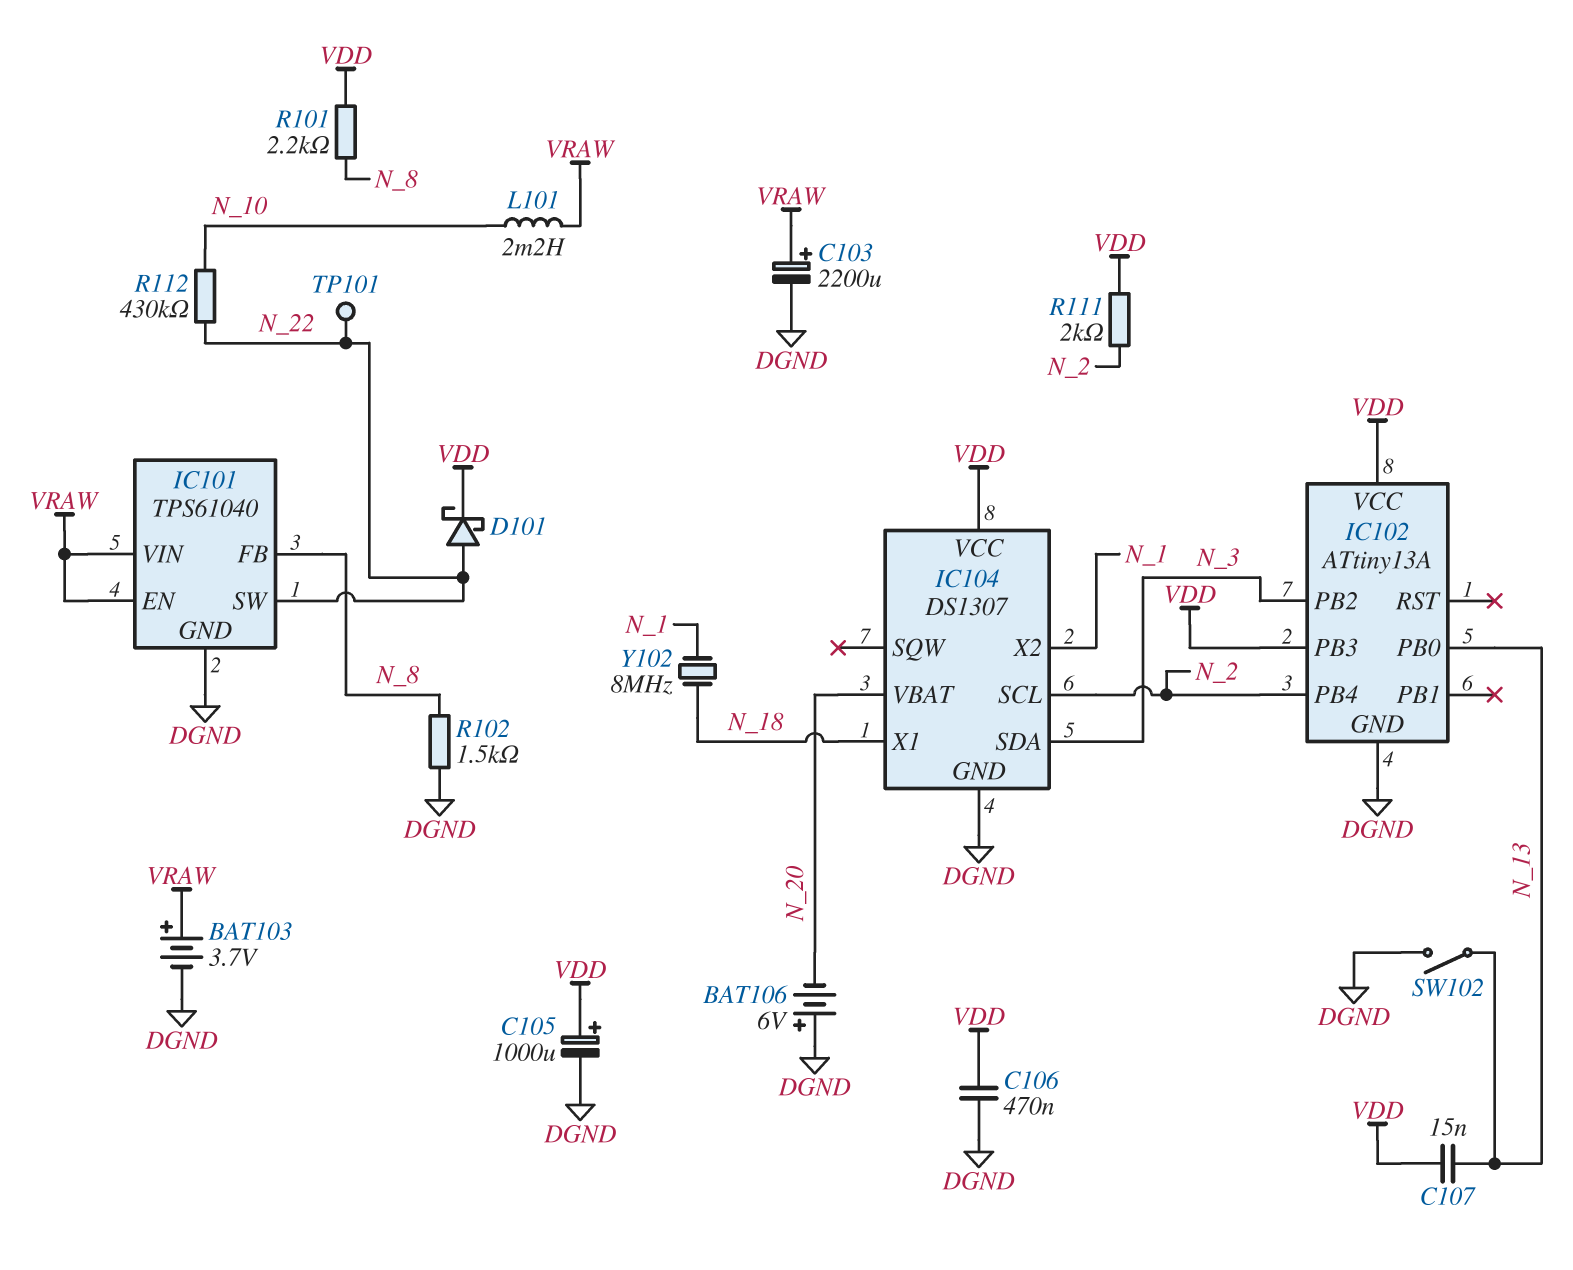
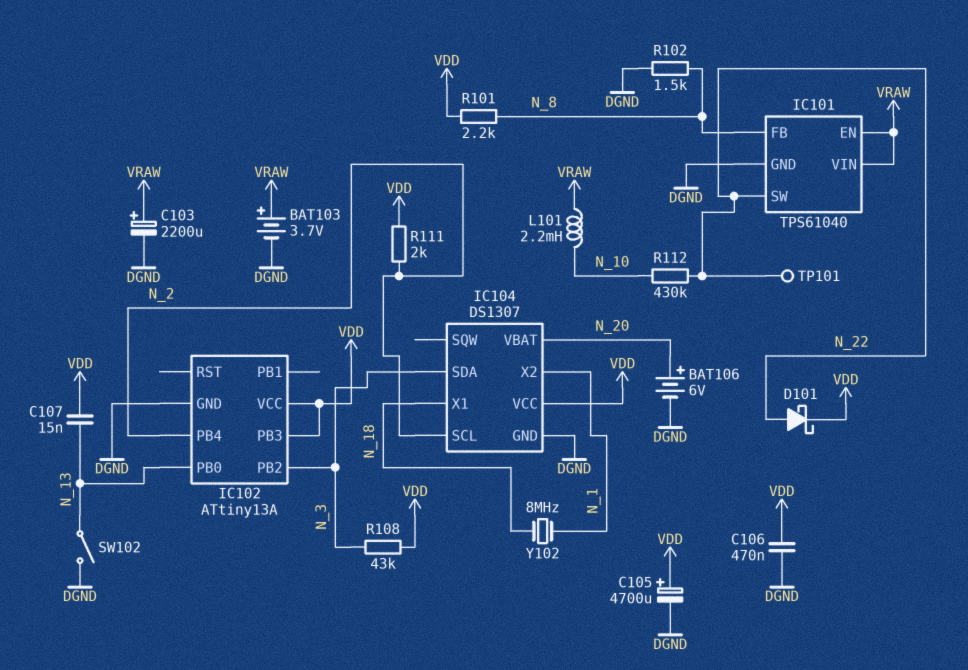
BAT106: 6V (plus DGND, minus N_20) -> 6V (plus N_20, minus DGND)
C105: 1000uF (plus VDD, minus DGND) -> 4700uF (plus VDD, minus DGND)
R108: none -> 43k (N_3, VDD)

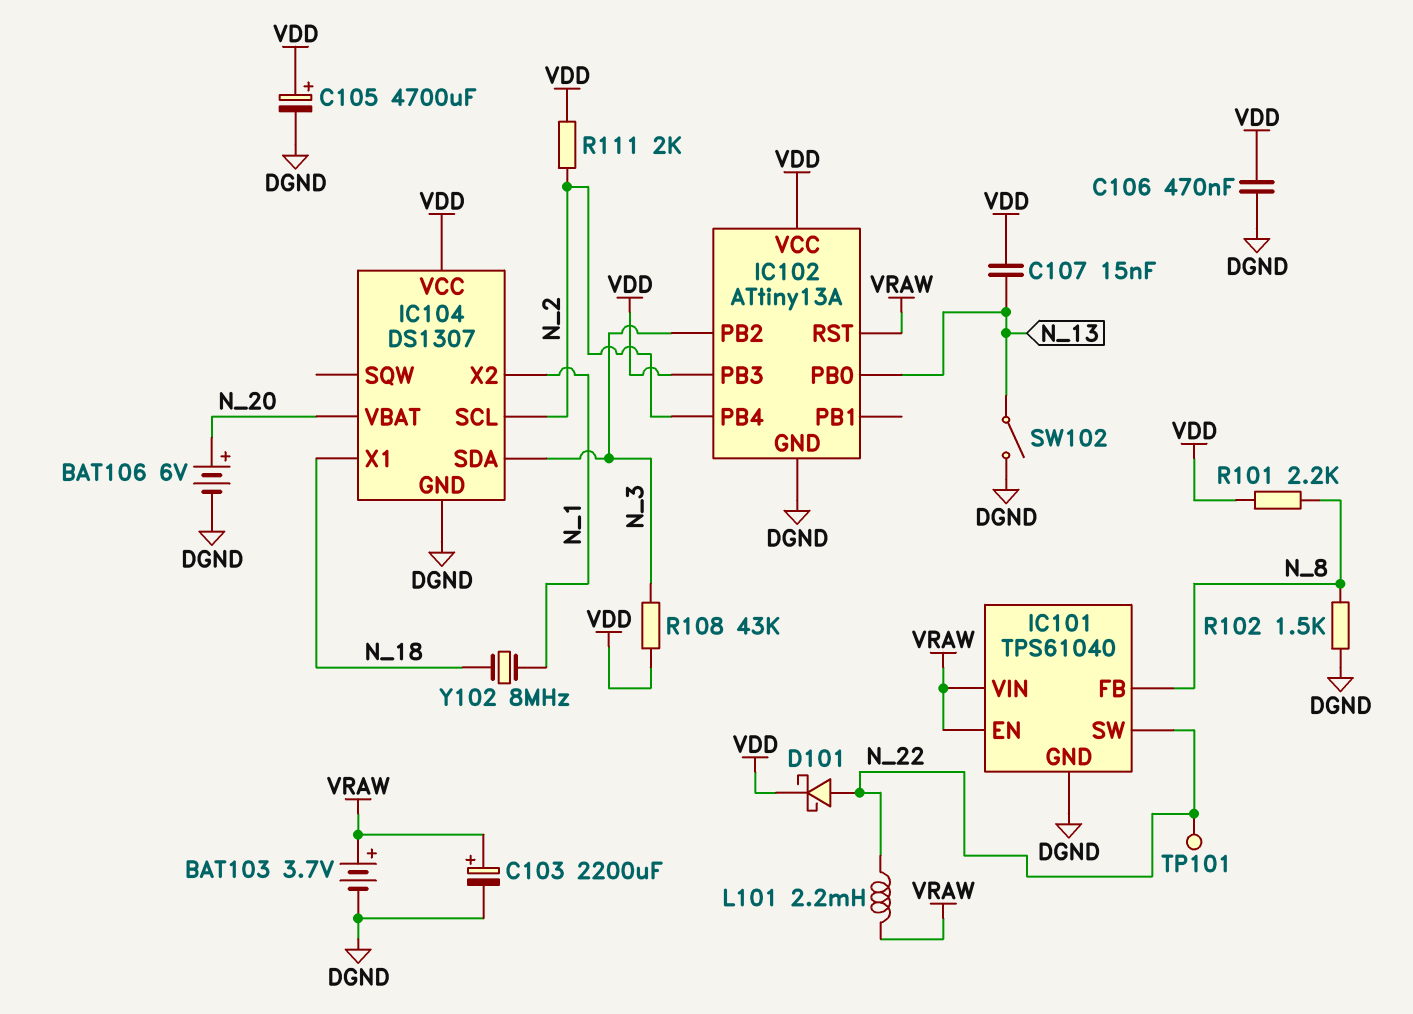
IC102 pin RST: none -> VRAW
L101: 2.2mH (N_10, VRAW) -> 2.2mH (N_22, VRAW)
R112: 430k (N_10, N_22) -> none

